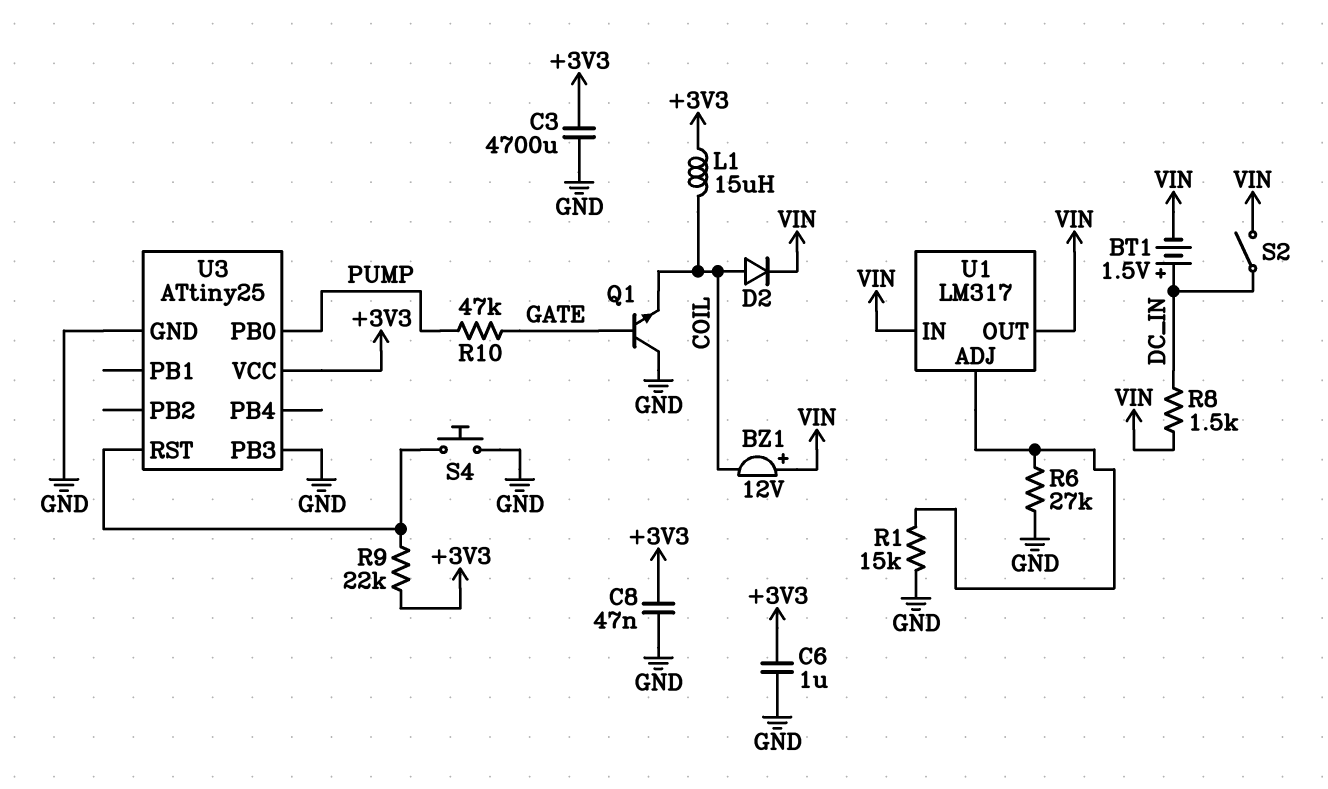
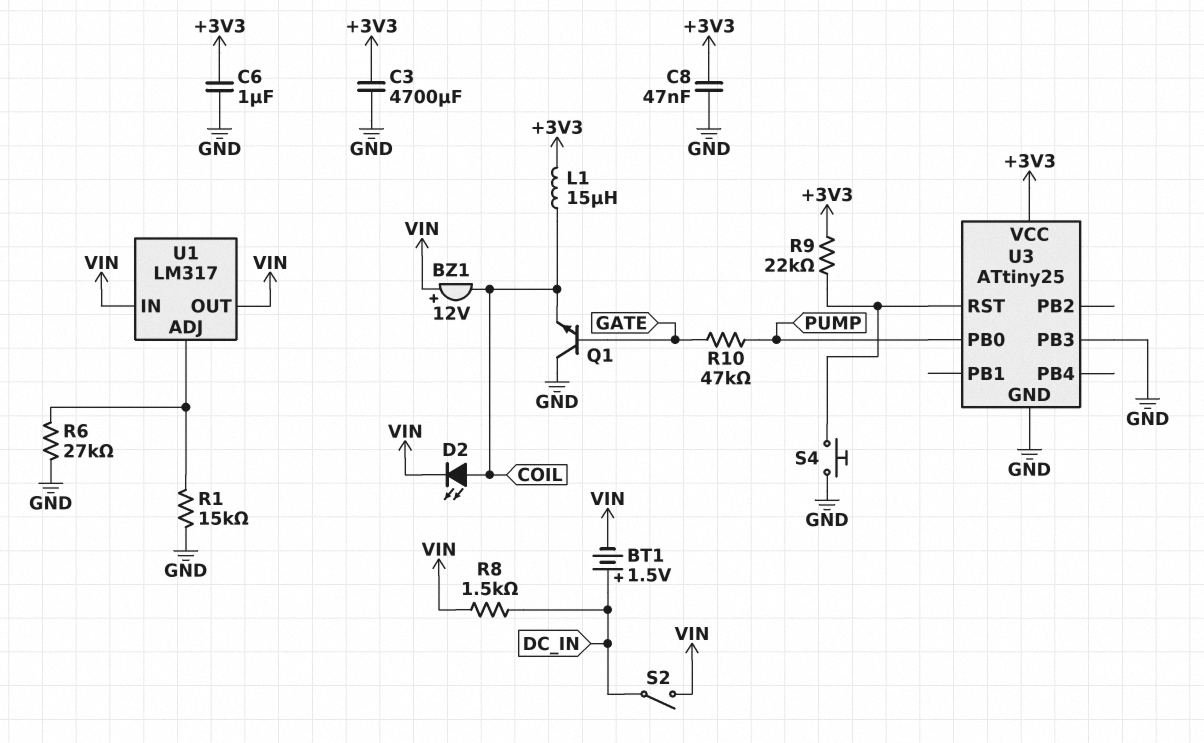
D2: diode (A COIL, K VIN) -> LED (A COIL, K VIN)

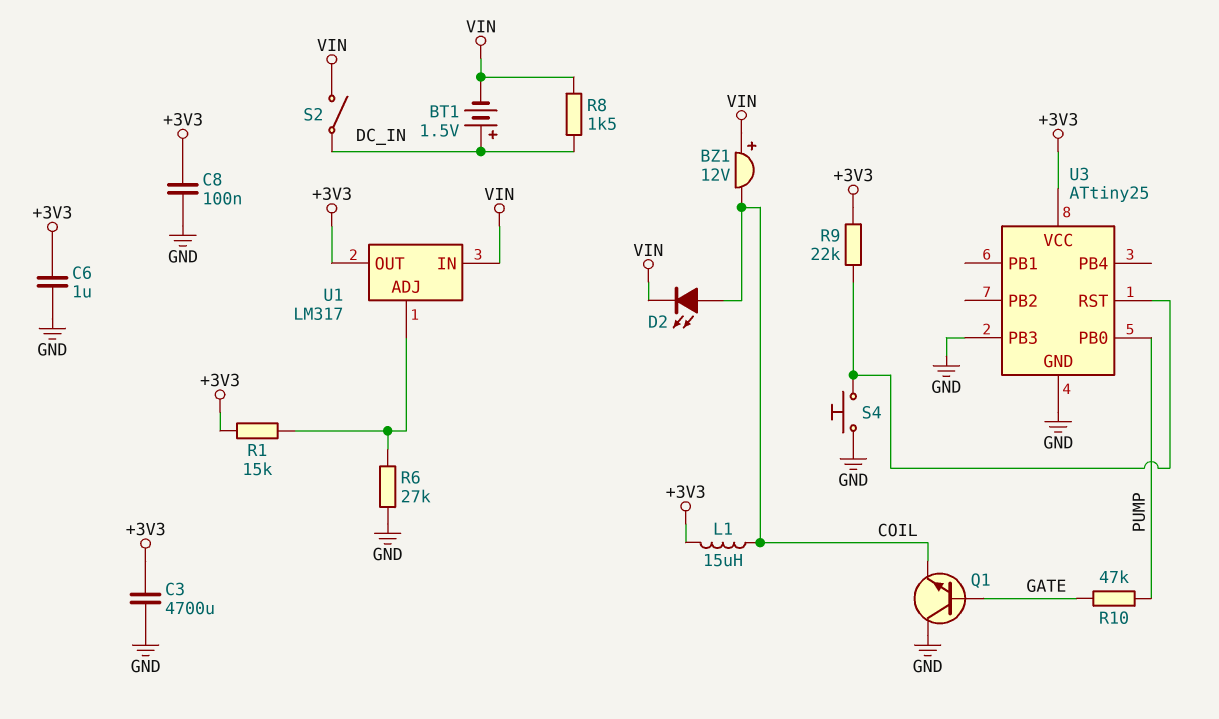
C8: 47nF (+3V3, GND) -> 100nF (+3V3, GND)
R1: 15k (GND, U1/ADJ) -> 15k (+3V3, U1/ADJ)
U1 pin OUT: VIN -> +3V3

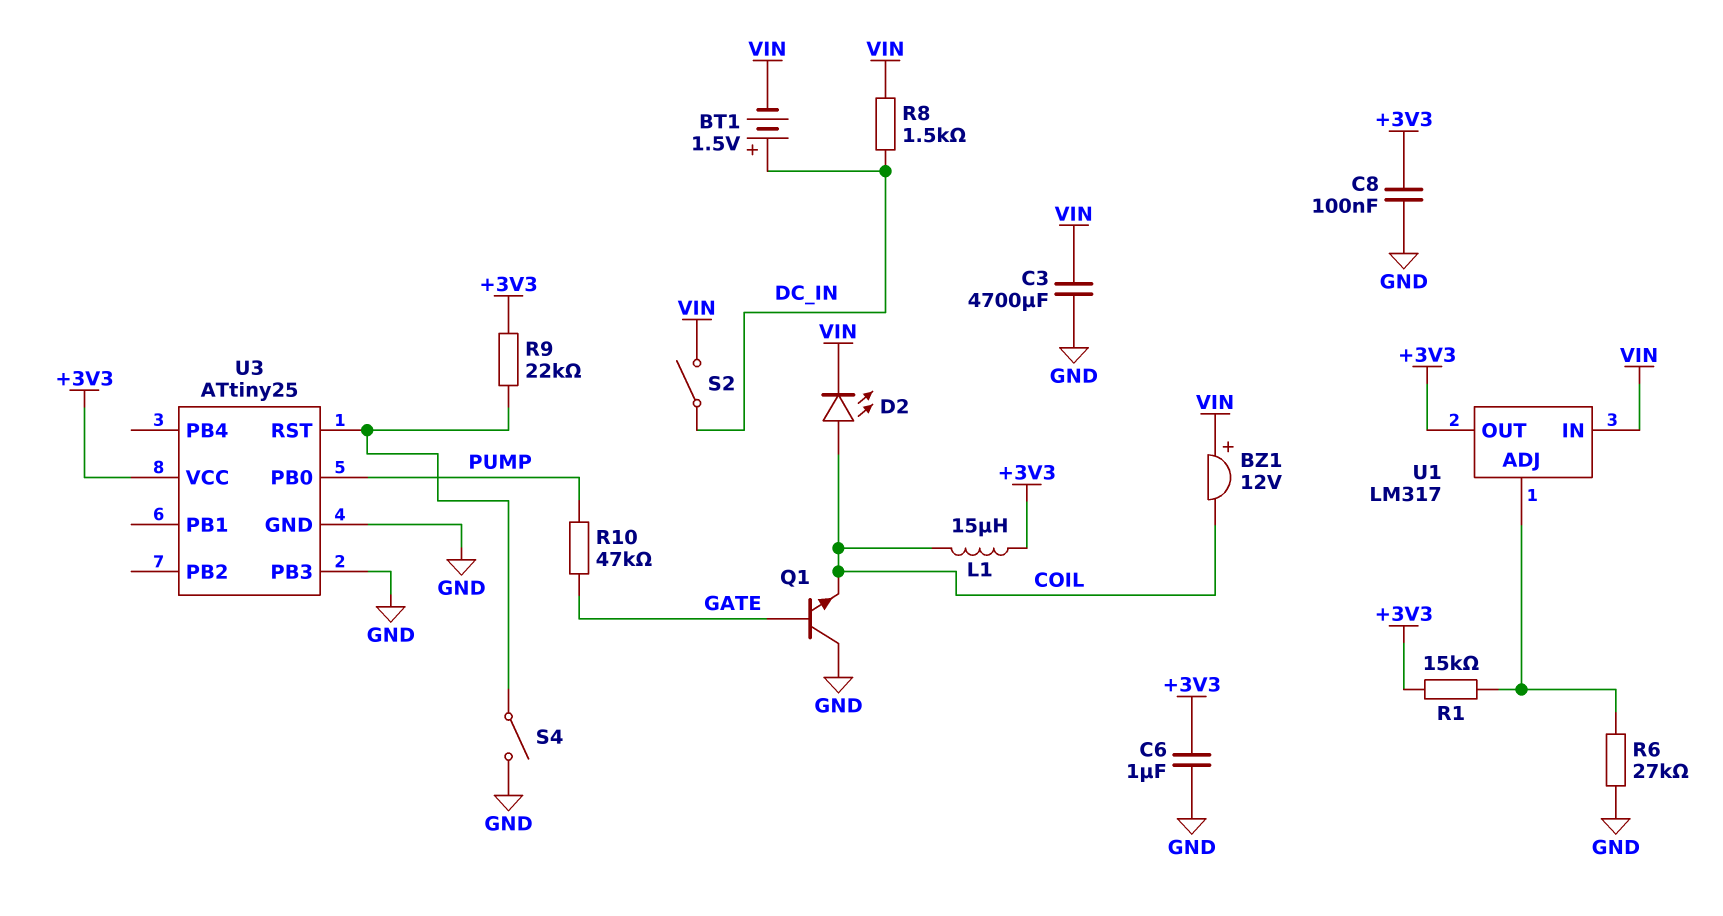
C3: 4700uF (+3V3, GND) -> 4700uF (GND, VIN)
S4: button (GND, U3/RST) -> switch (GND, U3/RST)

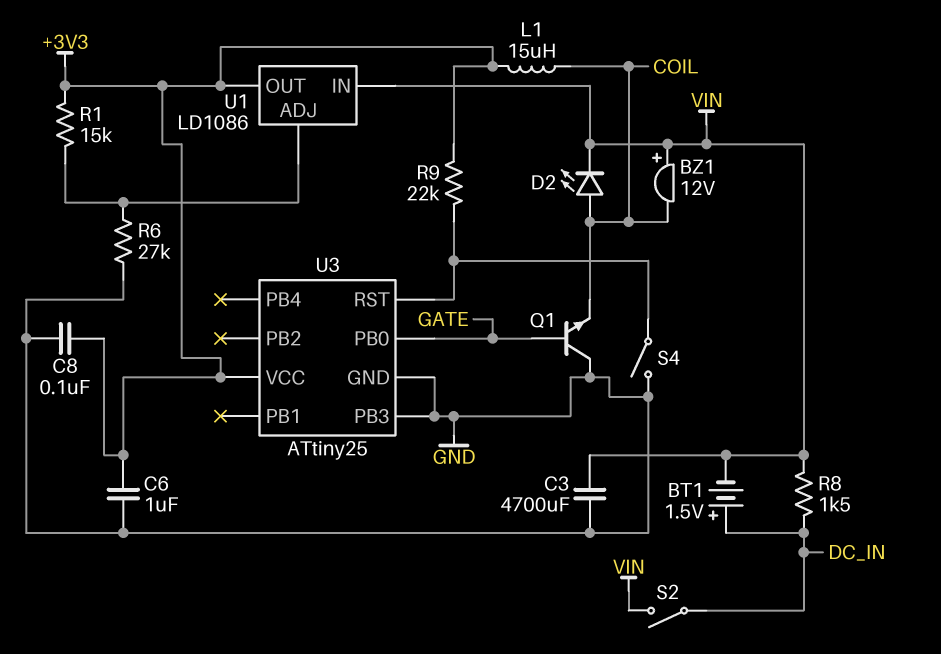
R10: 47k (GATE, PUMP) -> none
U1: LM317 -> LD1086
U3 pin PB0: PUMP -> GATE

